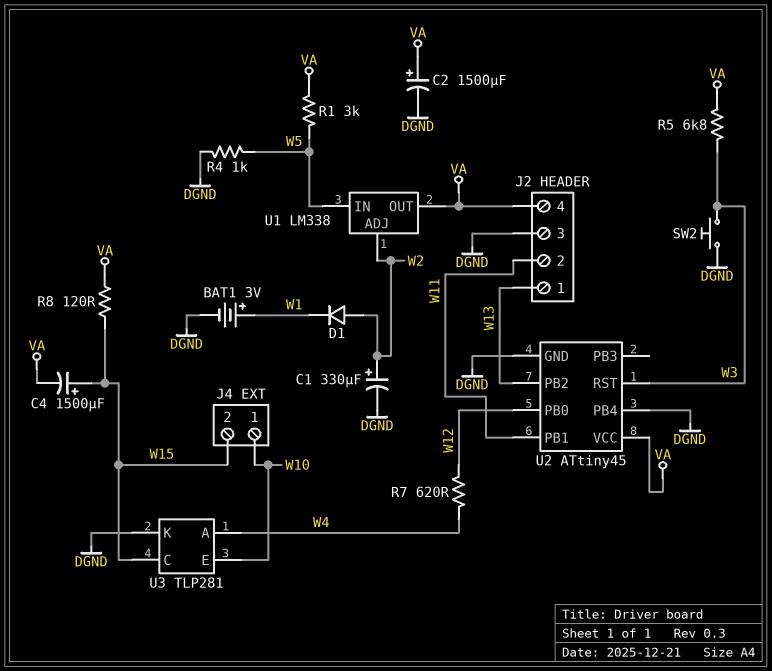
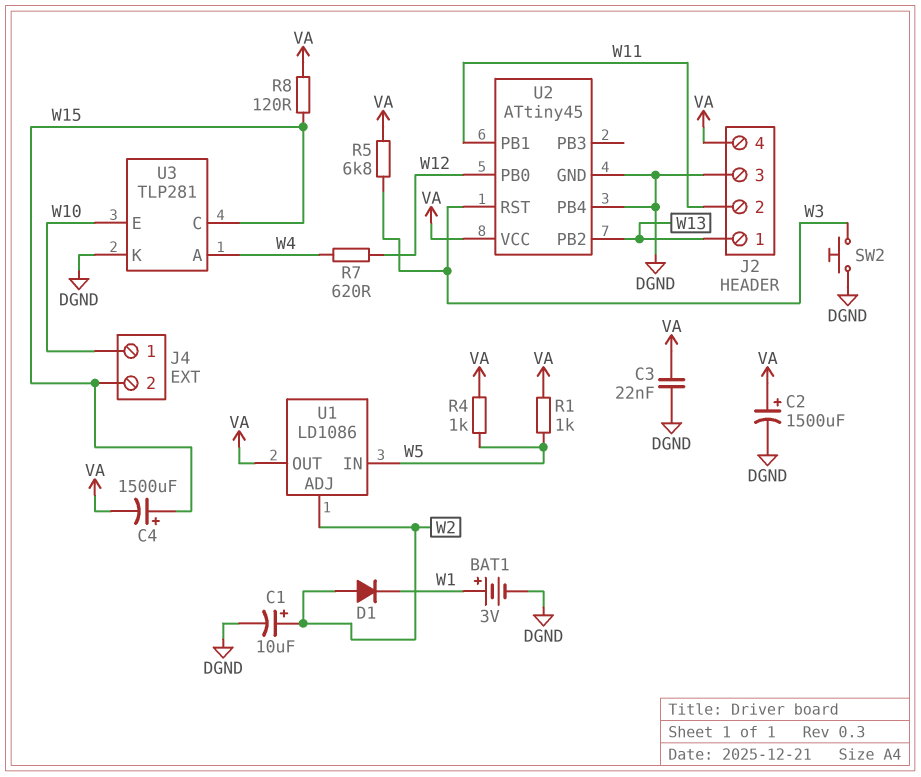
C1: 330uF (plus W2, minus DGND) -> 10uF (plus W2, minus DGND)
C3: none -> 22nF (DGND, VA)
R1: 3k (VA, W5) -> 1k (VA, W5)
R4: 1k (DGND, W5) -> 1k (VA, W5)
U1: LM338 -> LD1086

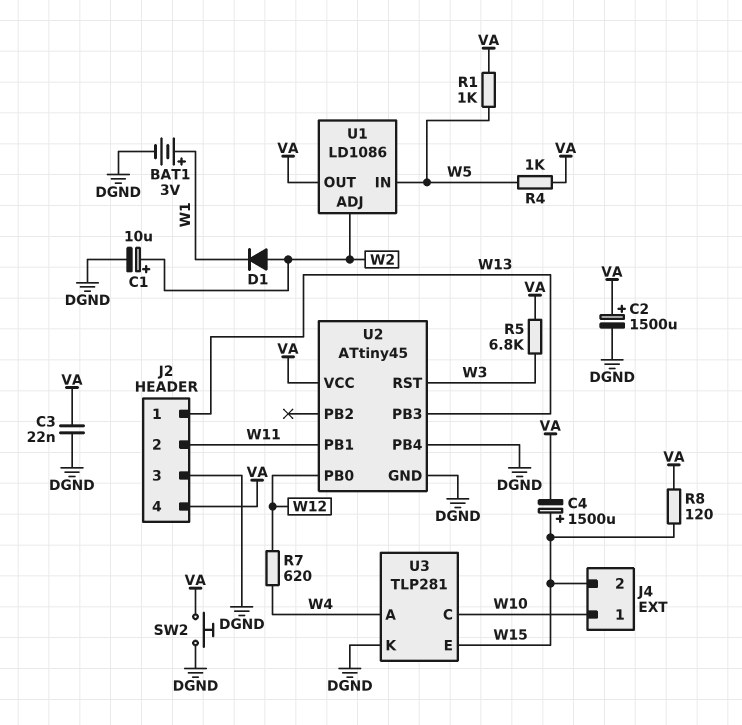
SW2: button (DGND, W3) -> button (DGND, VA)
U2 pin PB2: W13 -> none
U2 pin PB3: none -> W13
U3 pin C: W15 -> W10
U3 pin E: W10 -> W15

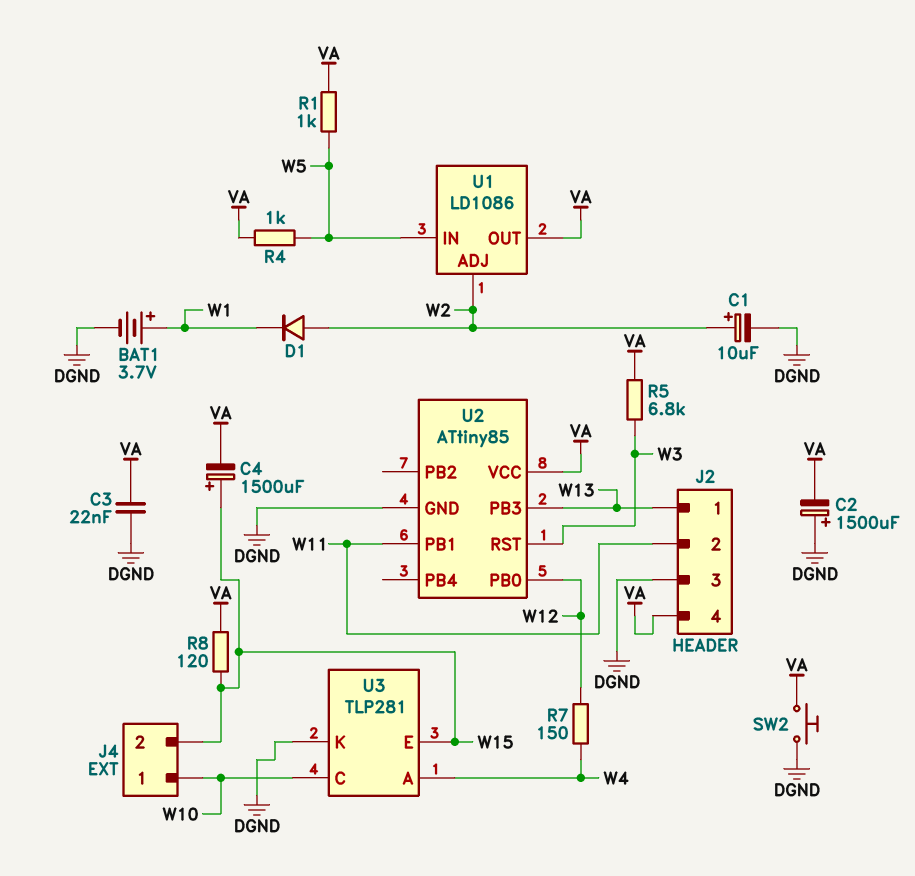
BAT1: 3V (plus W1, minus DGND) -> 3.7V (plus W1, minus DGND)
C2: 1500uF (plus VA, minus DGND) -> 1500uF (plus DGND, minus VA)
R7: 620 (W4, W12) -> 150 (W4, W12)
U2: ATtiny45 -> ATtiny85
U2 pin PB4: DGND -> none

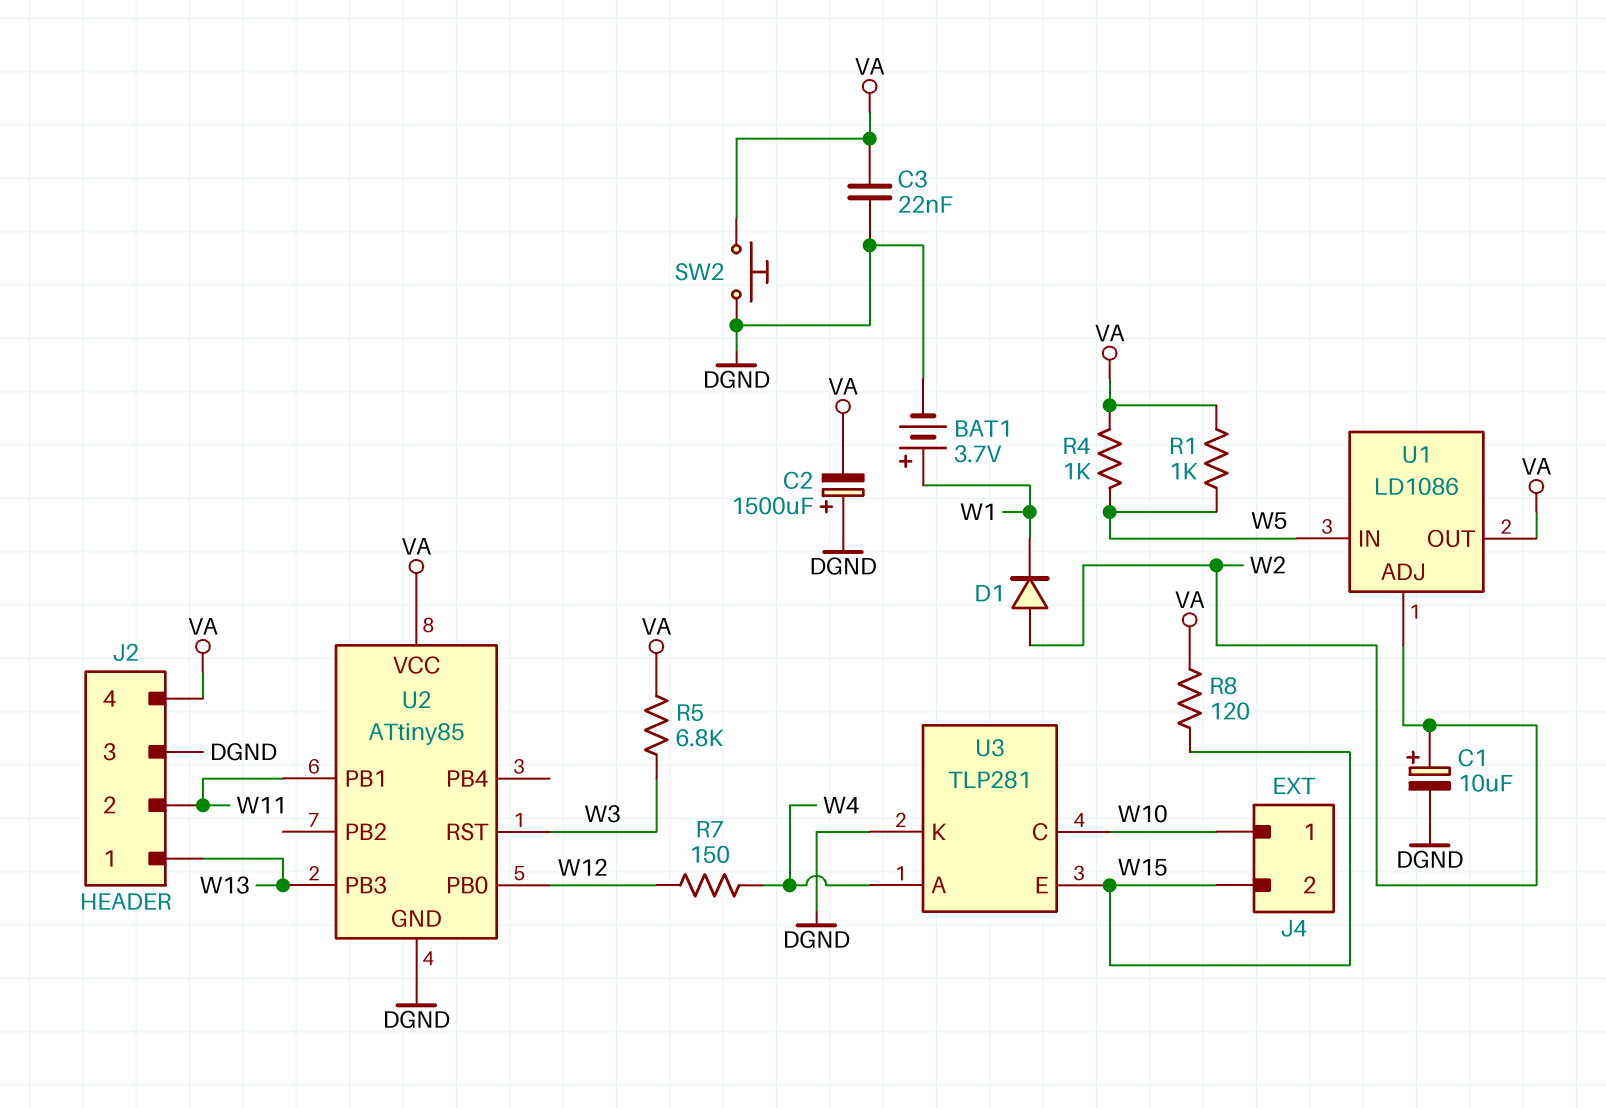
C4: 1500uF (plus W15, minus VA) -> none

